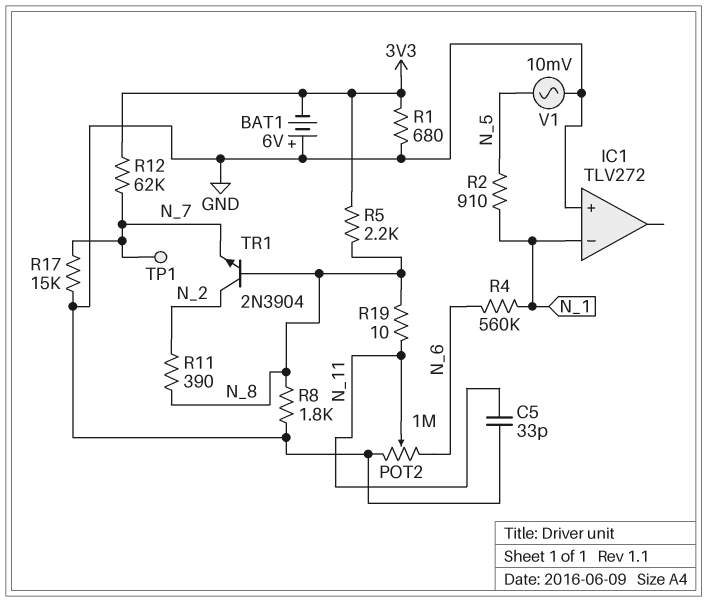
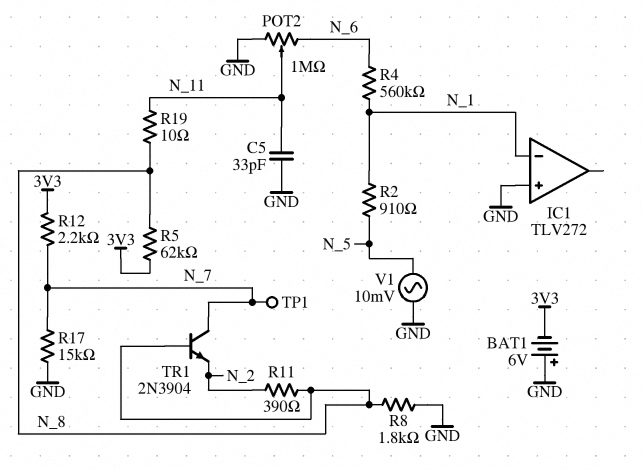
R1: 680 (3V3, GND) -> none
R5: 2.2k (3V3, N_8) -> 62k (3V3, N_8)
R12: 62k (3V3, N_7) -> 2.2k (3V3, N_7)
TR1: NPN 2N3904 (B N_8, C N_2, E N_7) -> NPN 2N3904 (B N_8, C N_7, E N_2)

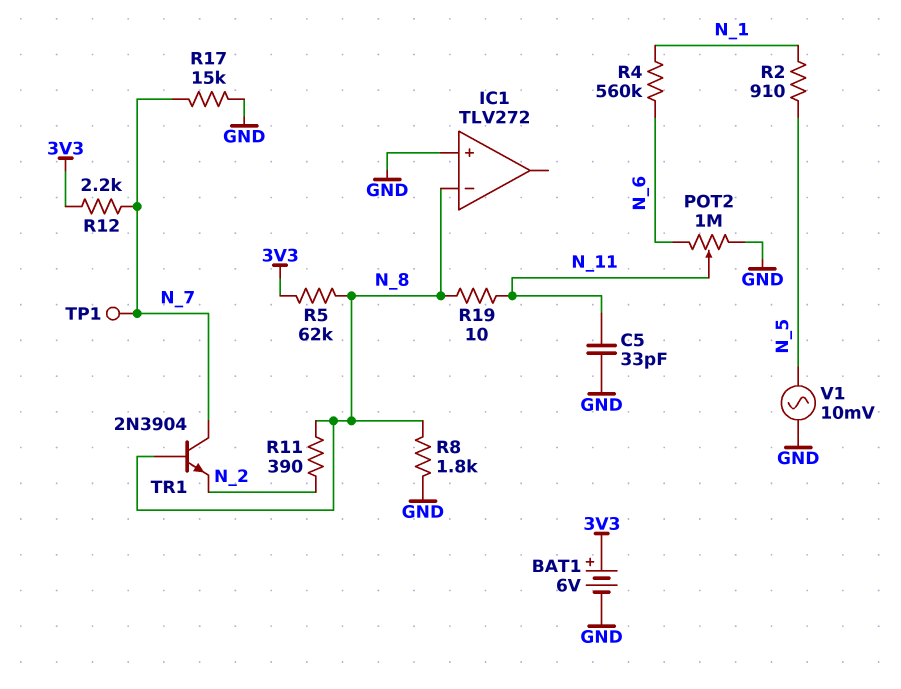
BAT1: 6V (plus GND, minus 3V3) -> 6V (plus 3V3, minus GND)
IC1 pin in-: N_1 -> N_8

